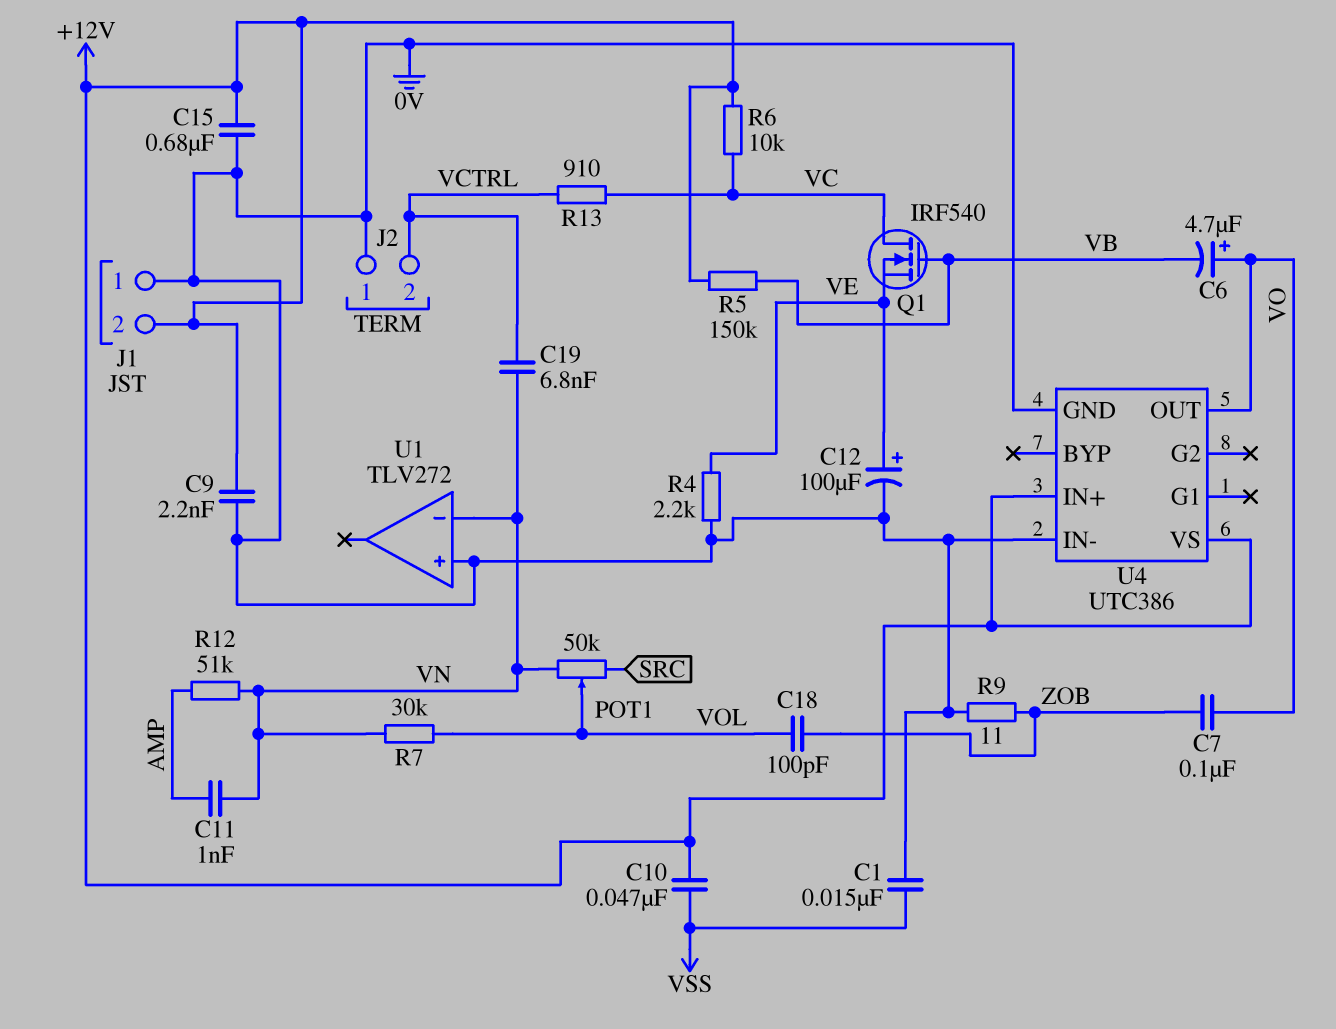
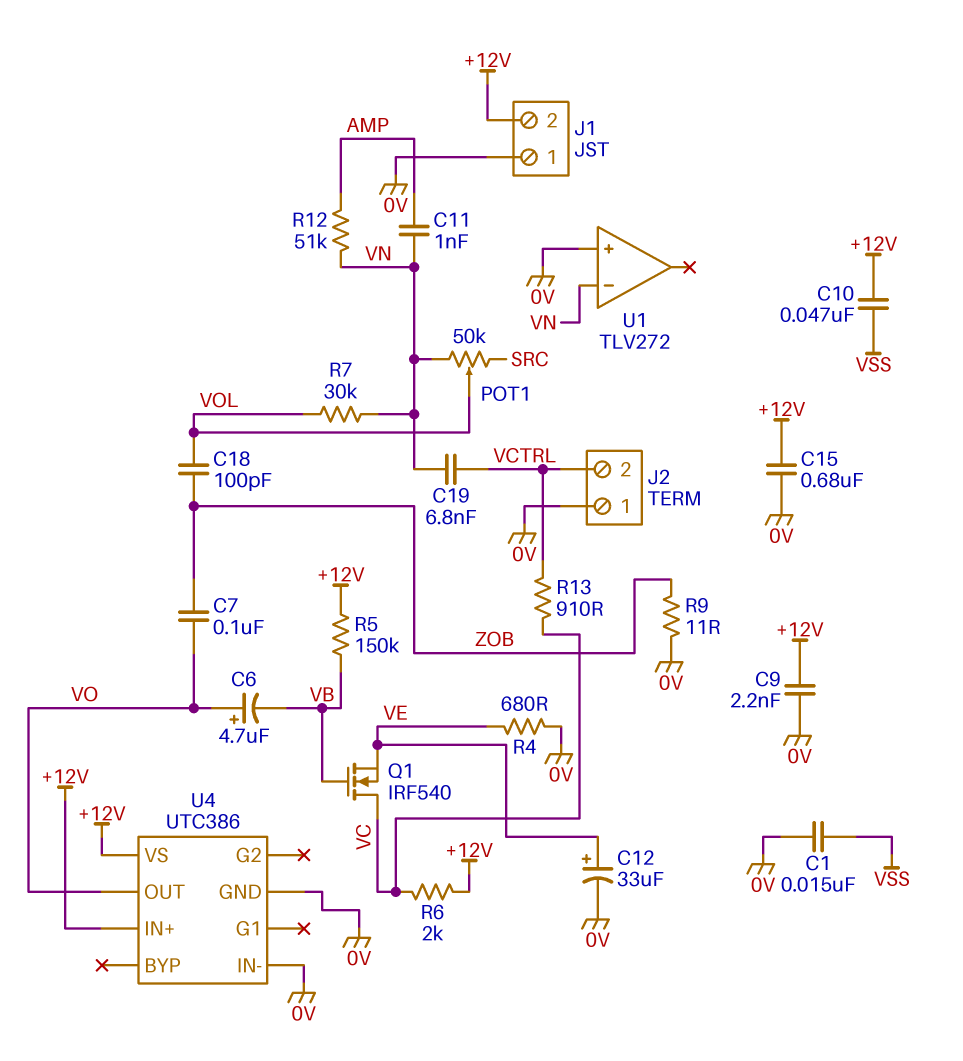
C12: 100uF (plus VE, minus 0V) -> 33uF (plus VE, minus 0V)
R4: 2.2k (0V, VE) -> 680 (0V, VE)
R6: 10k (+12V, VC) -> 2k (+12V, VC)

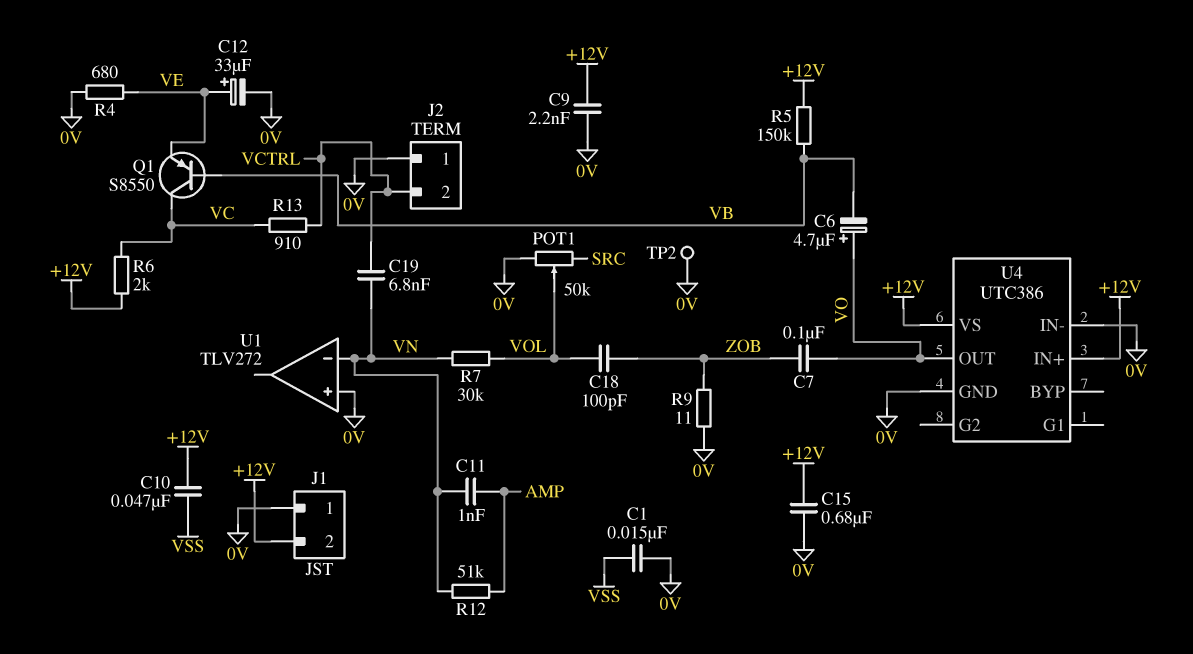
POT1: 50k (SRC, VN, wiper VOL) -> 50k (0V, SRC, wiper VOL)
Q1: NMOS IRF540 (G VB, D VC, S VE) -> PNP S8550 (B VB, C VC, E VE)
TP2: none -> test point (0V)

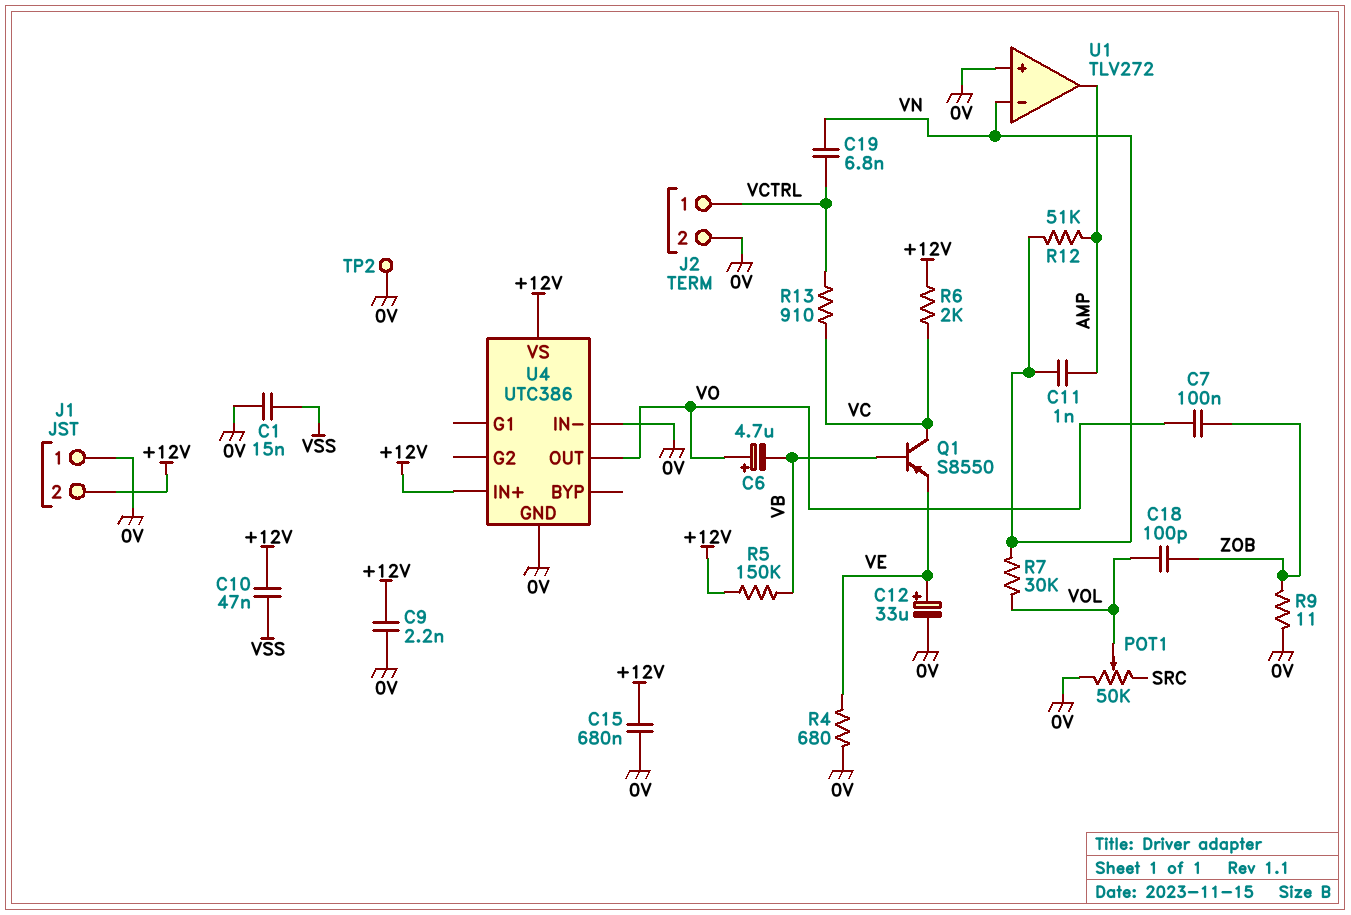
J2 pin 1: 0V -> VCTRL
J2 pin 2: VCTRL -> 0V
U1 pin out: none -> AMP

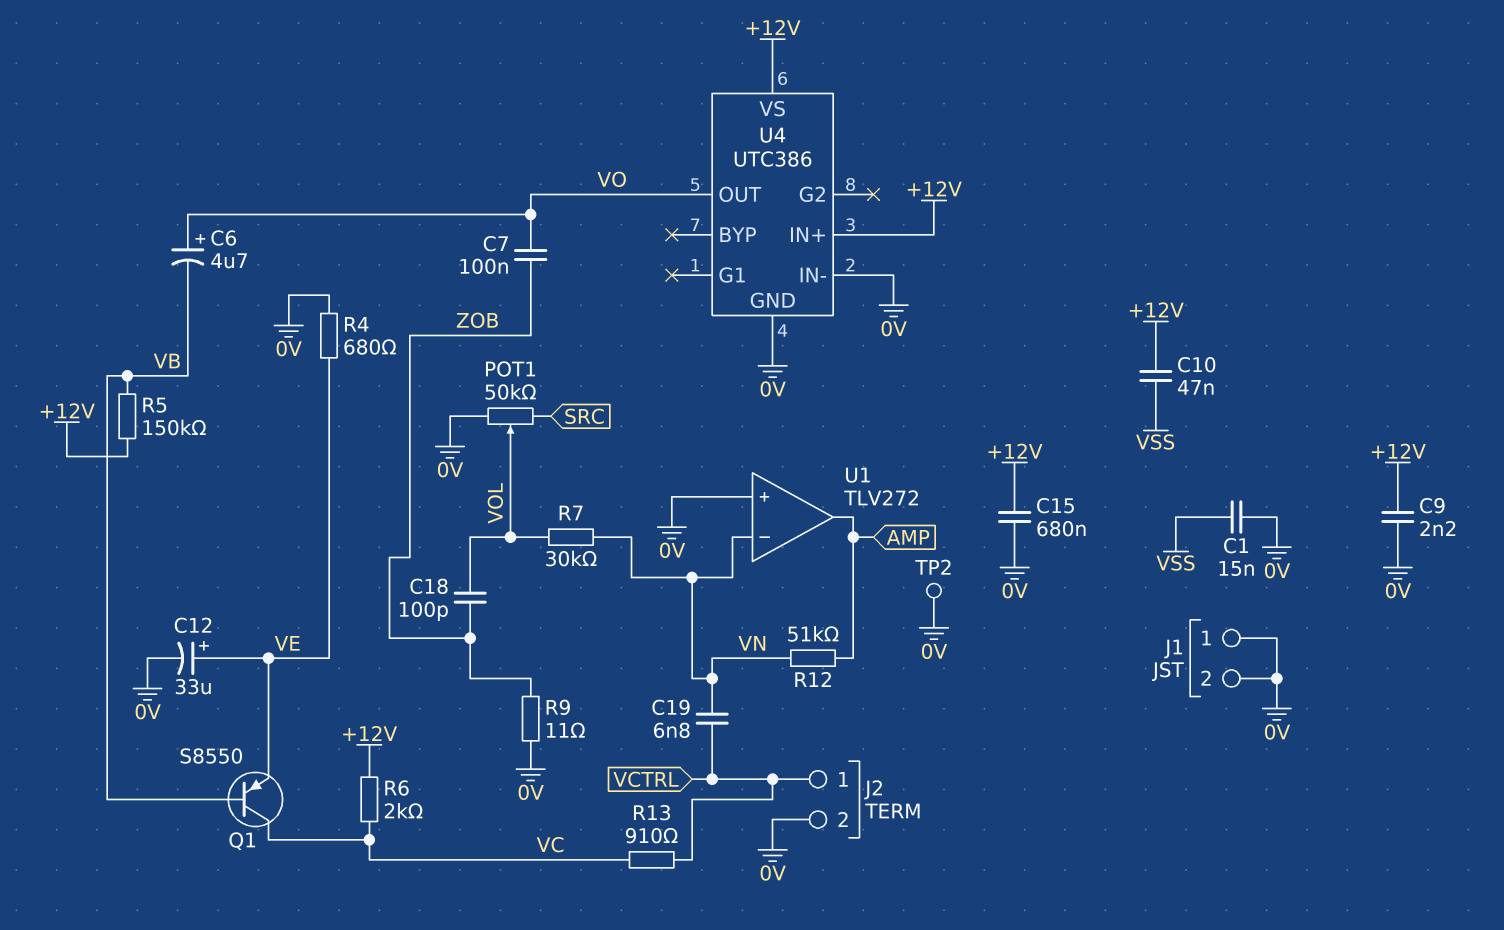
C11: 1nF (AMP, VN) -> none
J1 pin 2: +12V -> 0V

